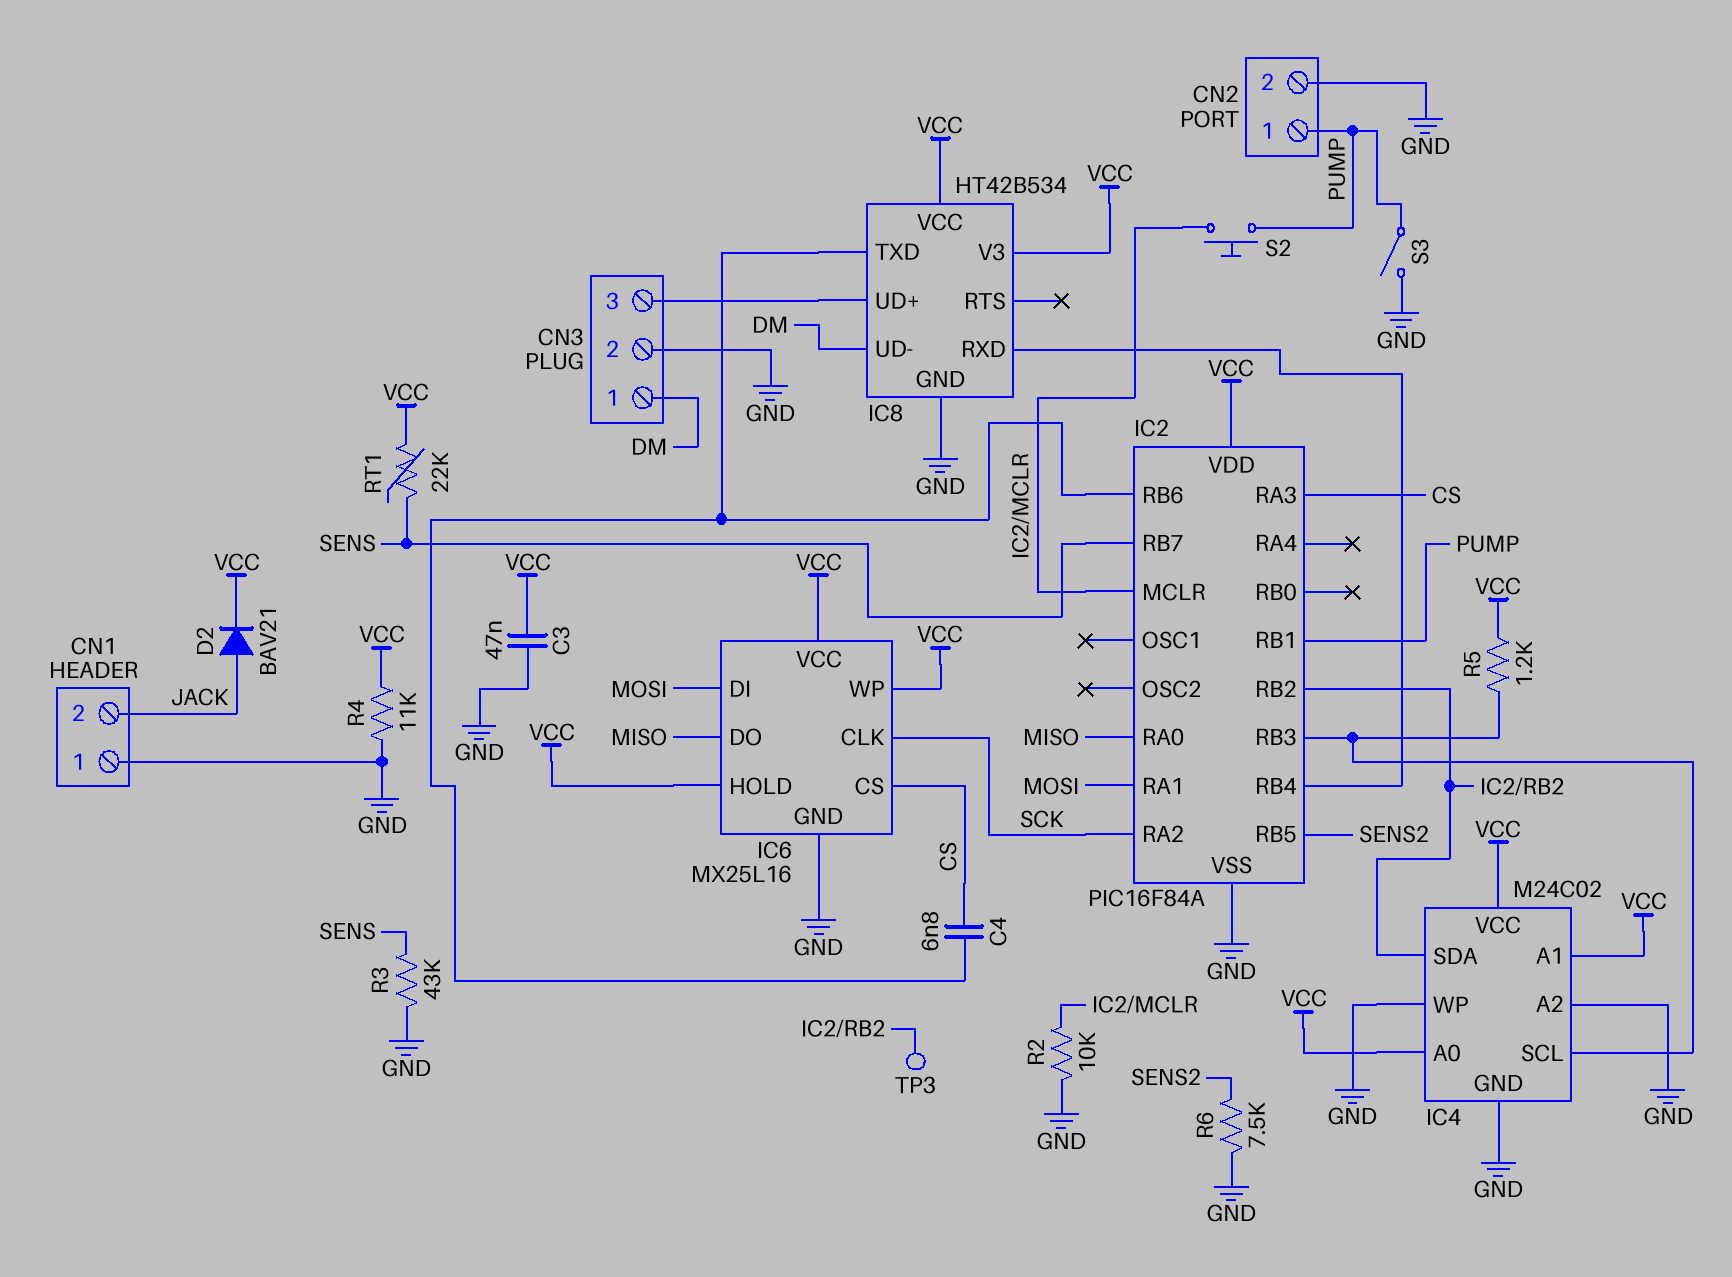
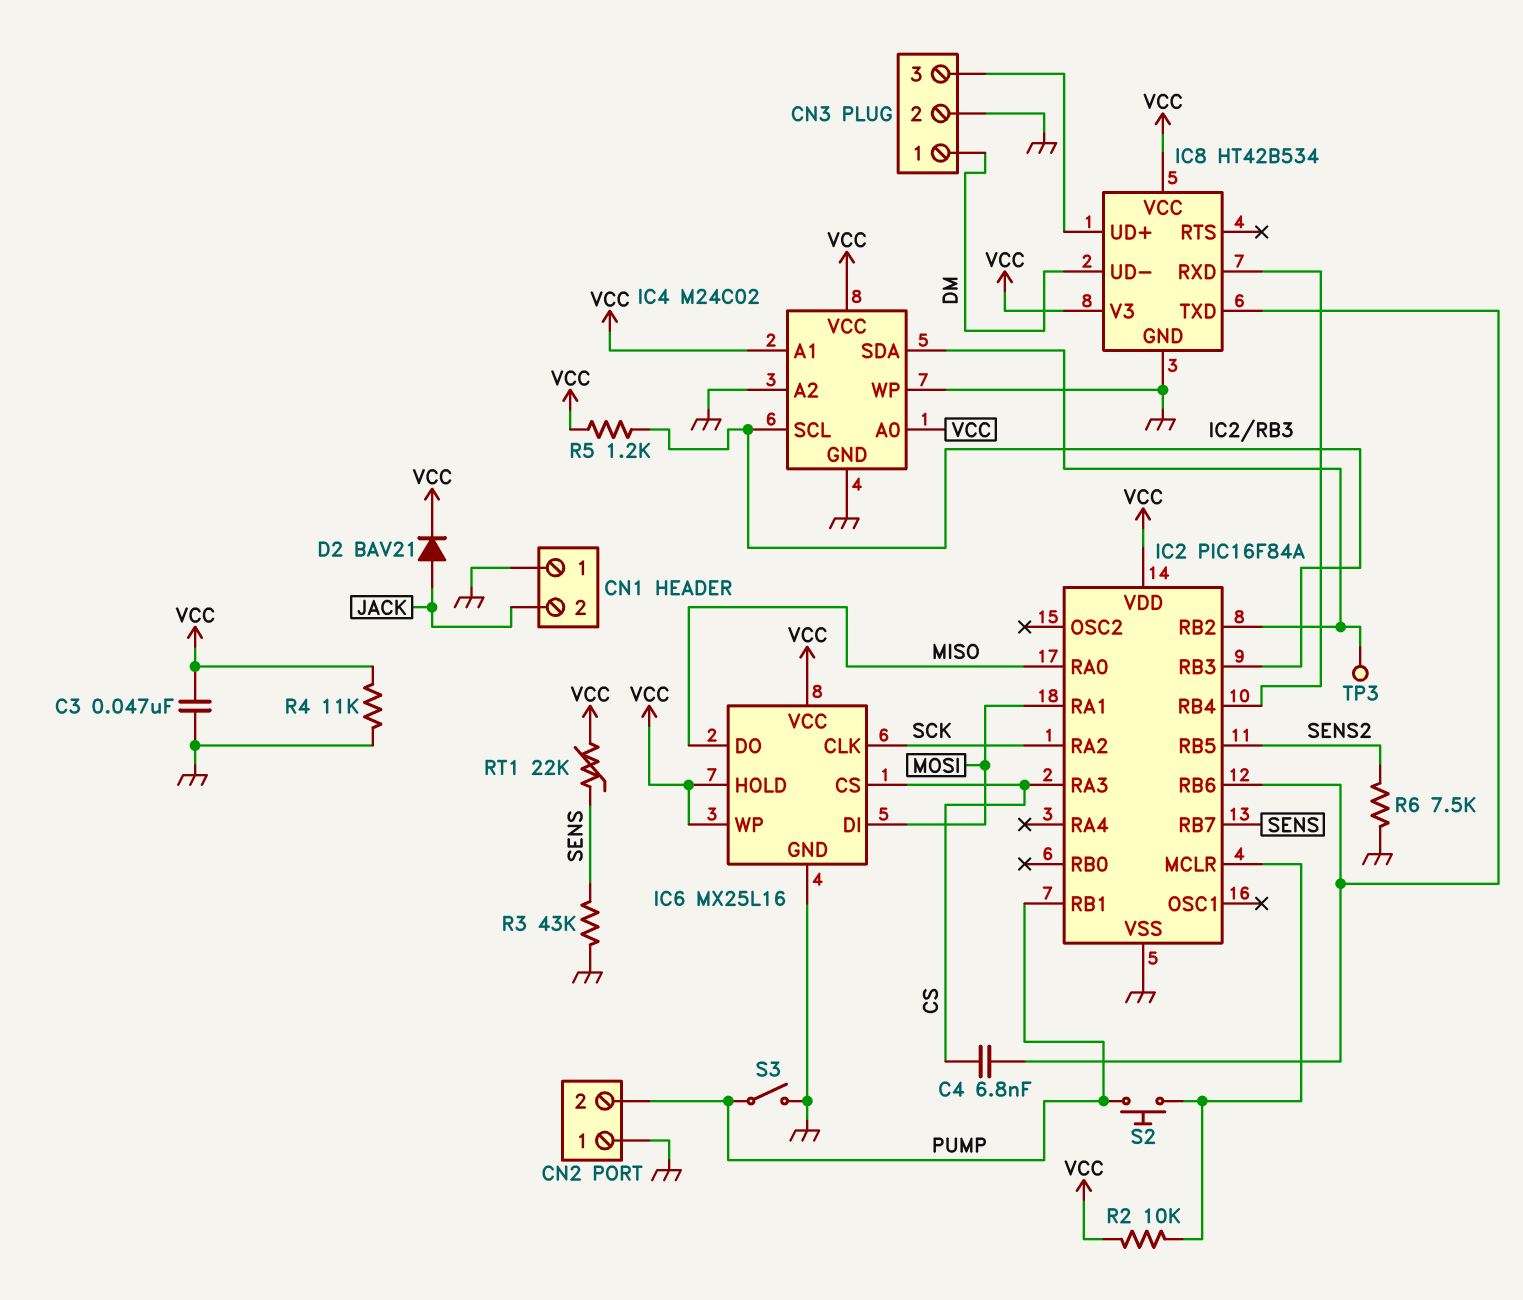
CN2 pin 1: PUMP -> GND
CN2 pin 2: GND -> PUMP
R2: 10k (GND, IC2/MCLR) -> 10k (IC2/MCLR, VCC)

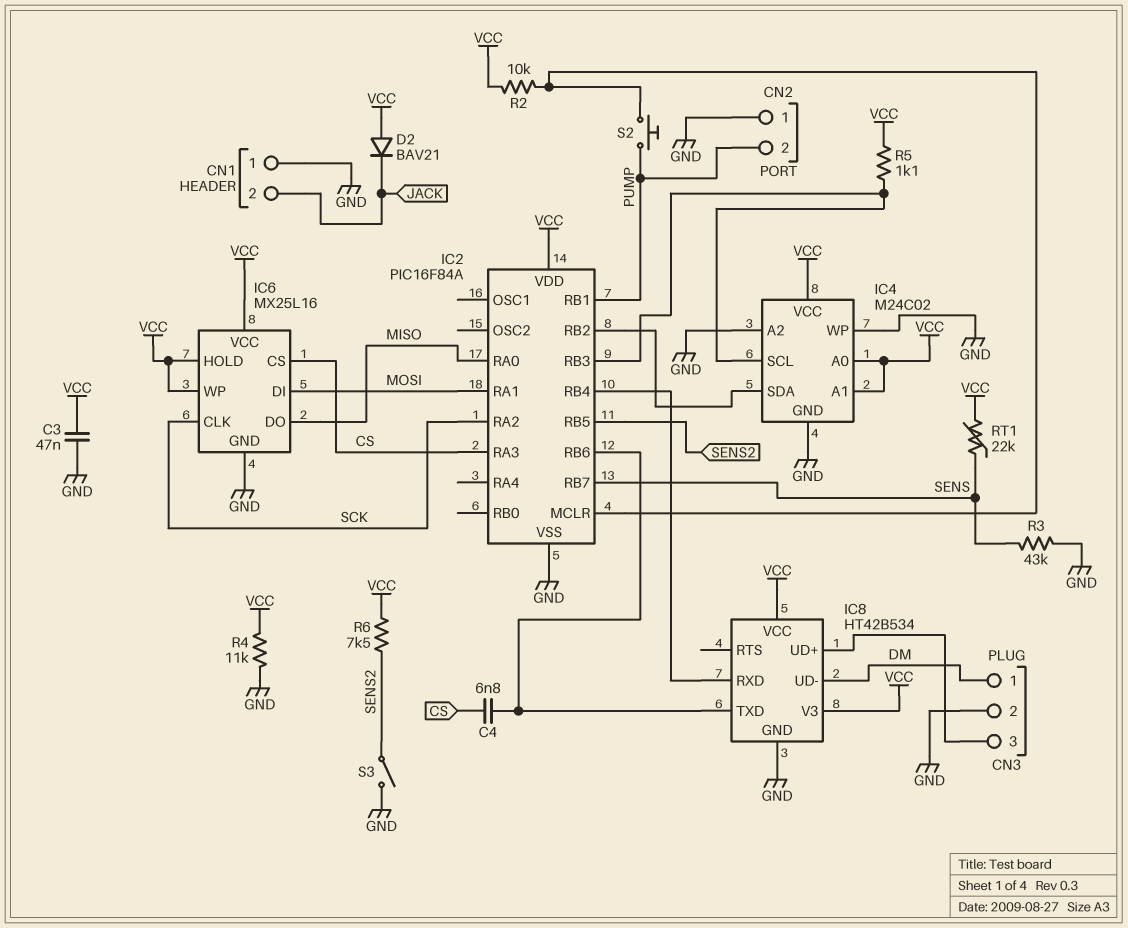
D2: diode BAV21 (A JACK, K VCC) -> diode BAV21 (A VCC, K JACK)
R5: 1.2k (IC2/RB3, VCC) -> 1.1k (IC2/RB3, VCC)
R6: 7.5k (GND, SENS2) -> 7.5k (SENS2, VCC)
S3: switch (GND, PUMP) -> switch (GND, SENS2)
TP3: test point (IC2/RB2) -> none

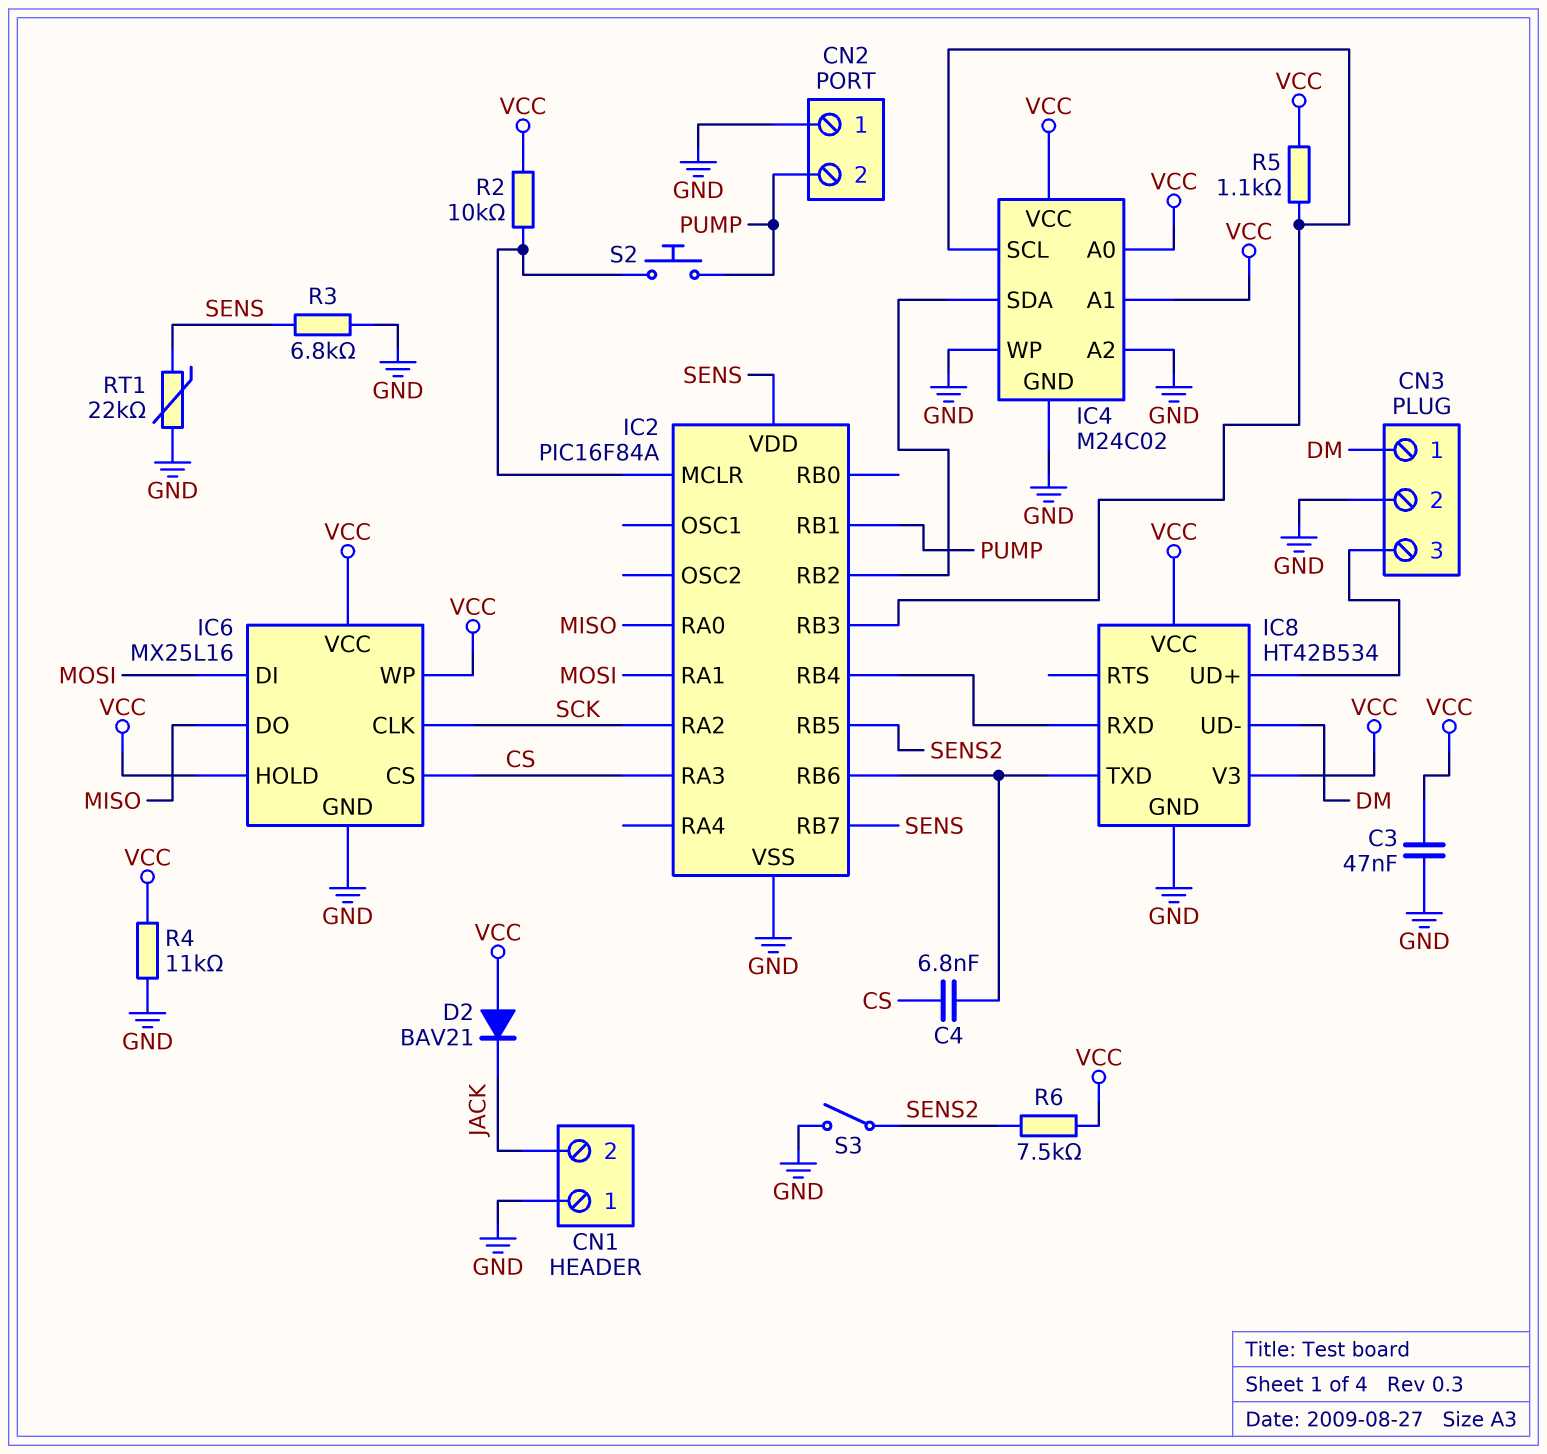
IC2 pin VDD: VCC -> SENS
R3: 43k (GND, SENS) -> 6.8k (GND, SENS)
RT1: 22k (SENS, VCC) -> 22k (GND, SENS)

